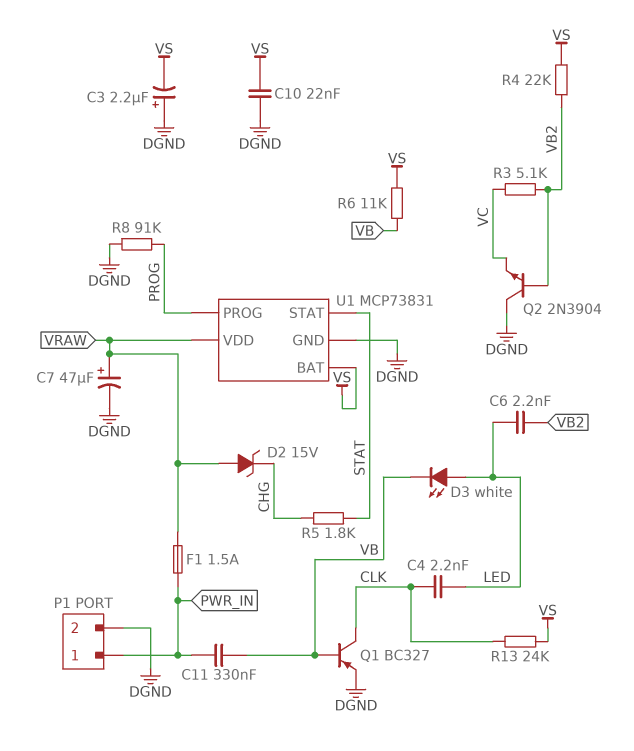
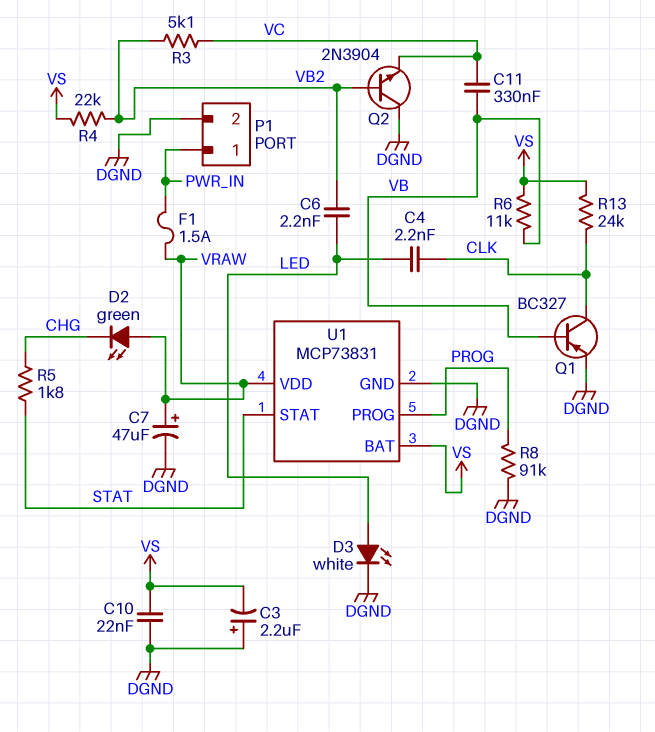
C11: 330nF (PWR_IN, VB) -> 330nF (VB, VC)
D2: zener 15V (A VRAW, K CHG) -> LED green (A VRAW, K CHG)
D3: LED white (A LED, K VB) -> LED white (A LED, K DGND)

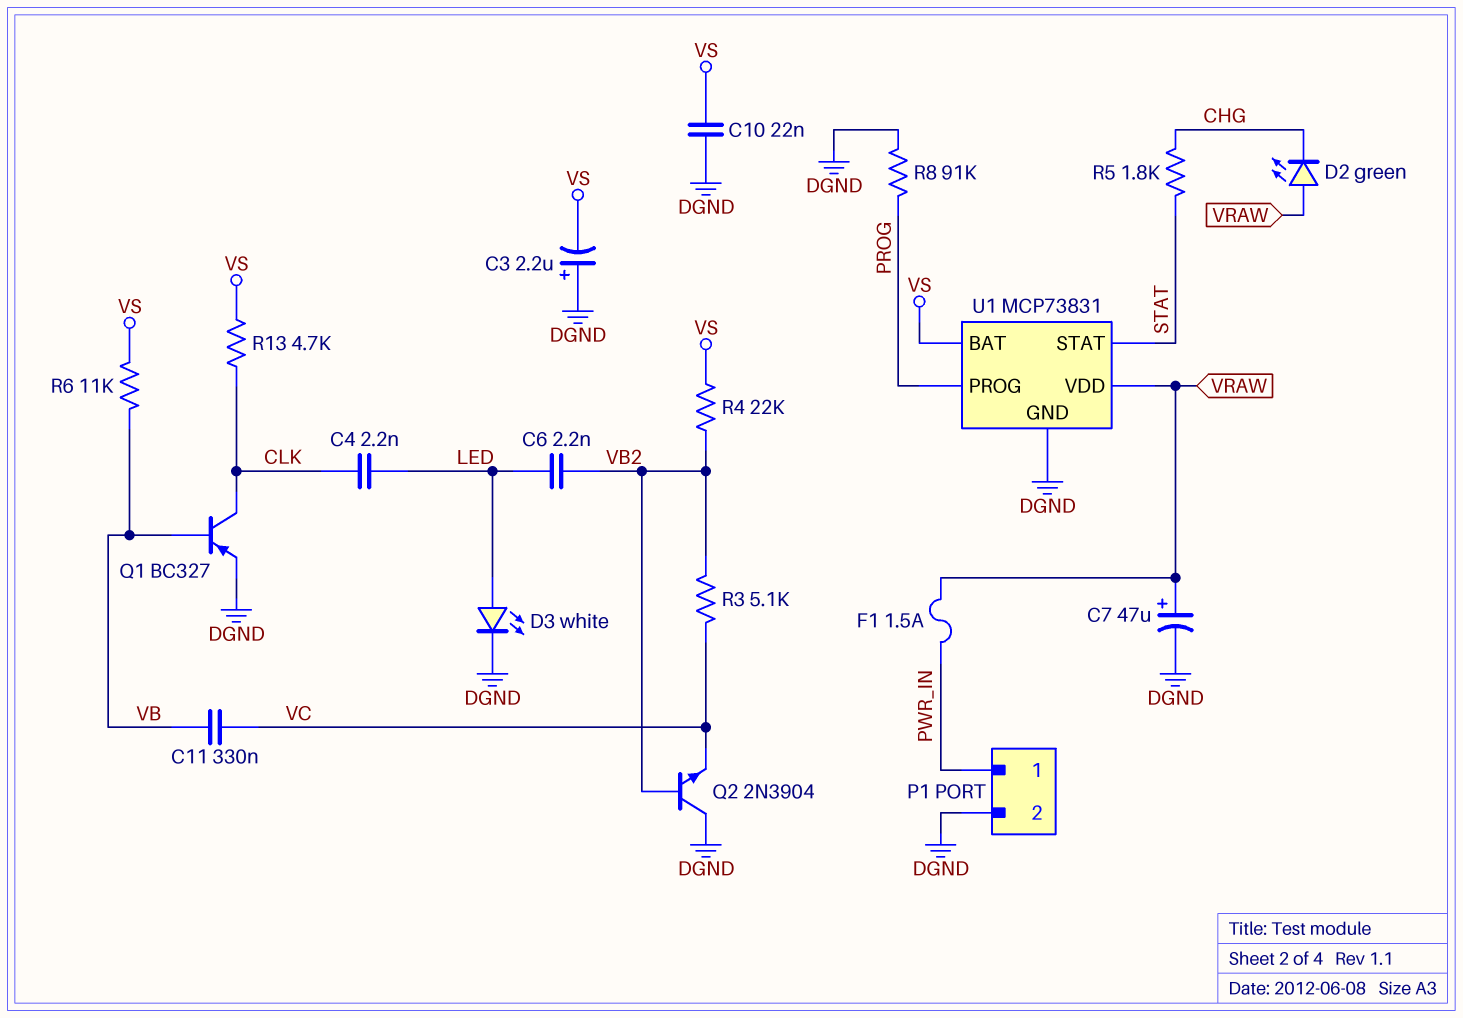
R13: 24k (CLK, VS) -> 4.7k (CLK, VS)

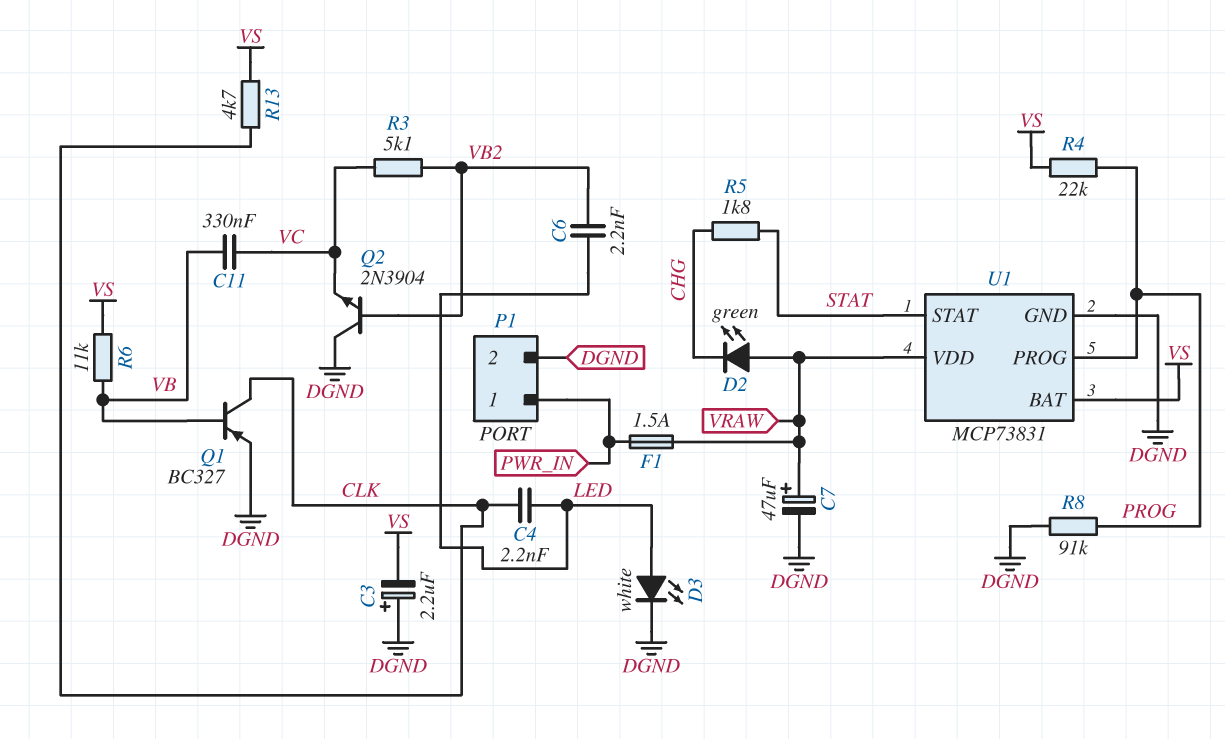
C10: 22nF (DGND, VS) -> none
R4: 22k (VB2, VS) -> 22k (PROG, VS)

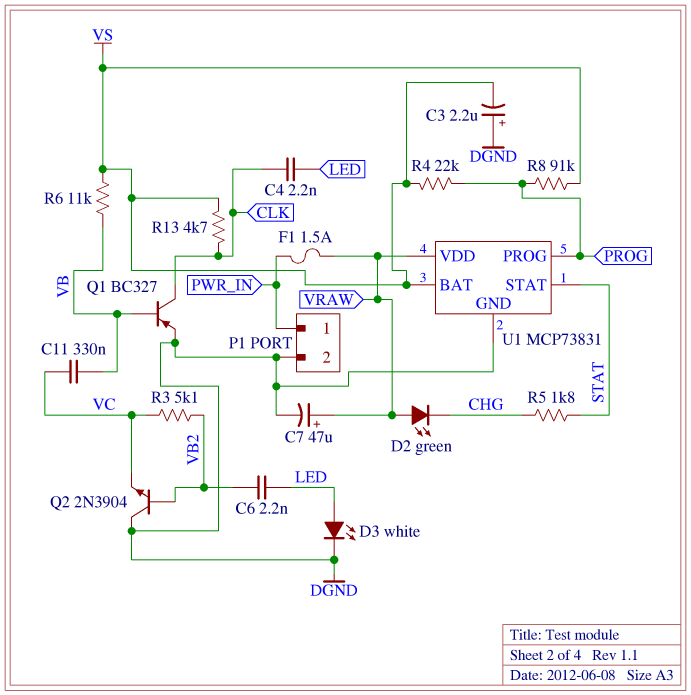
R8: 91k (DGND, PROG) -> 91k (PROG, VS)

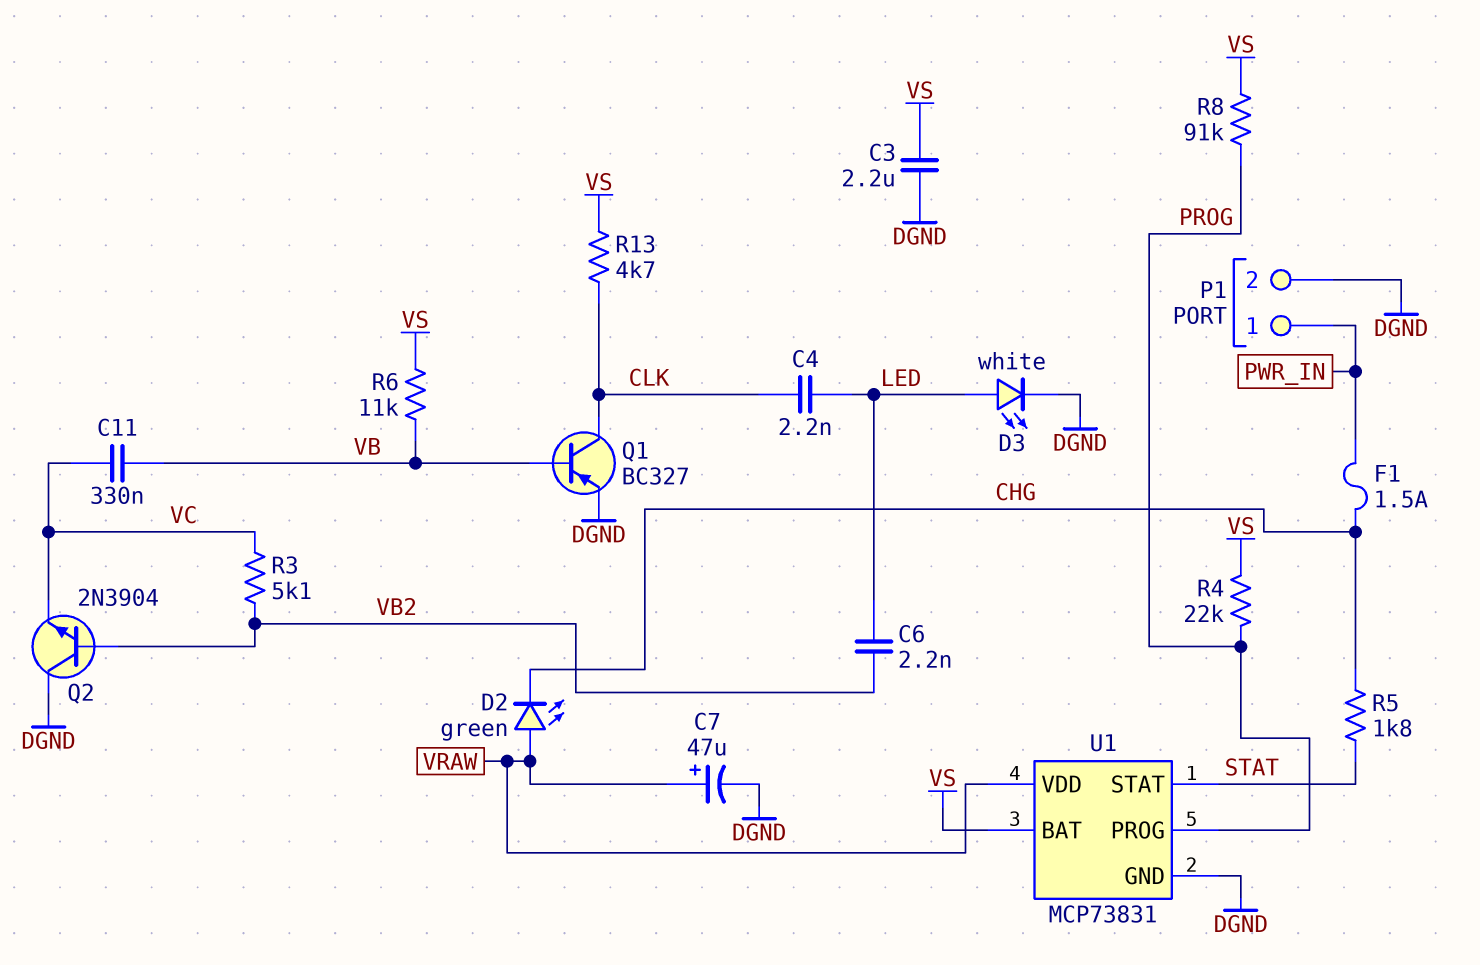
C3: 2.2uF (plus DGND, minus VS) -> 2.2uF (DGND, VS)
F1: 1.5A (PWR_IN, VRAW) -> 1.5A (CHG, PWR_IN)

